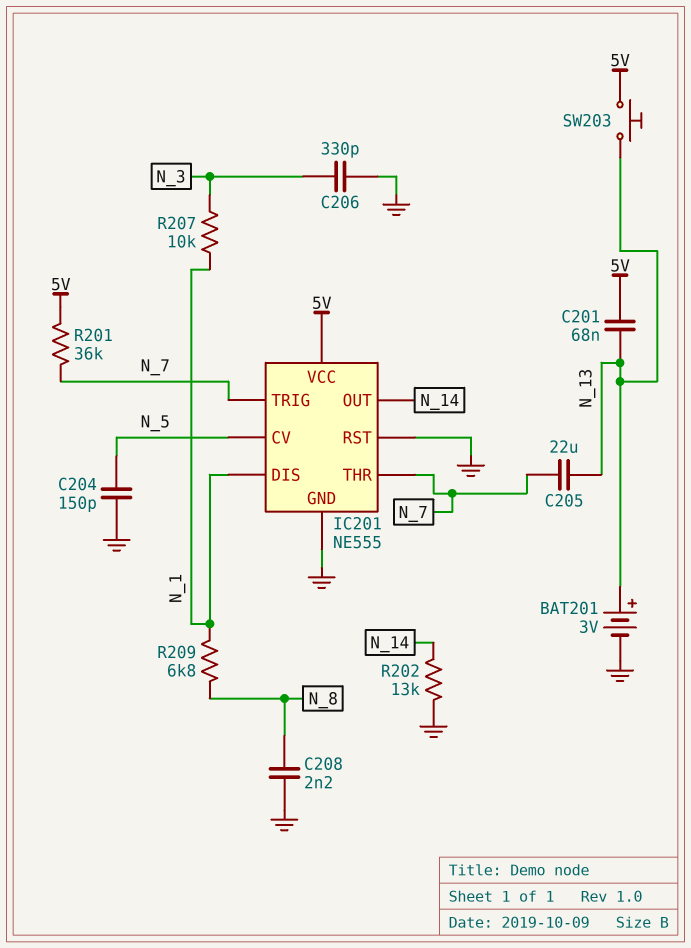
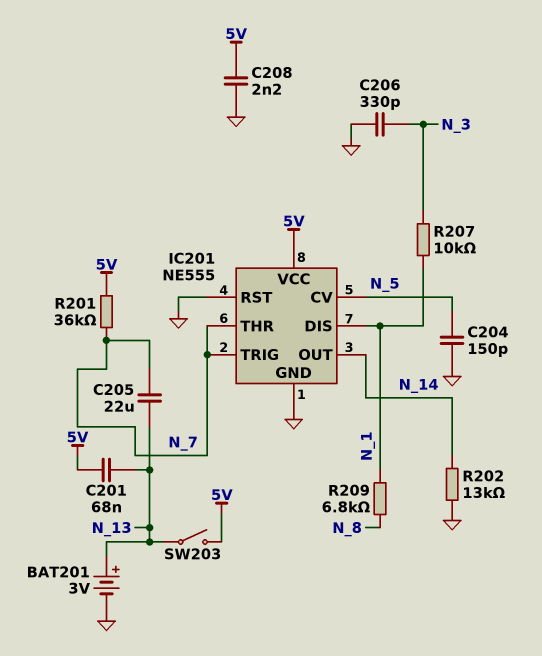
C208: 2.2nF (GND, N_8) -> 2.2nF (5V, GND)
SW203: button (5V, N_13) -> switch (5V, N_13)

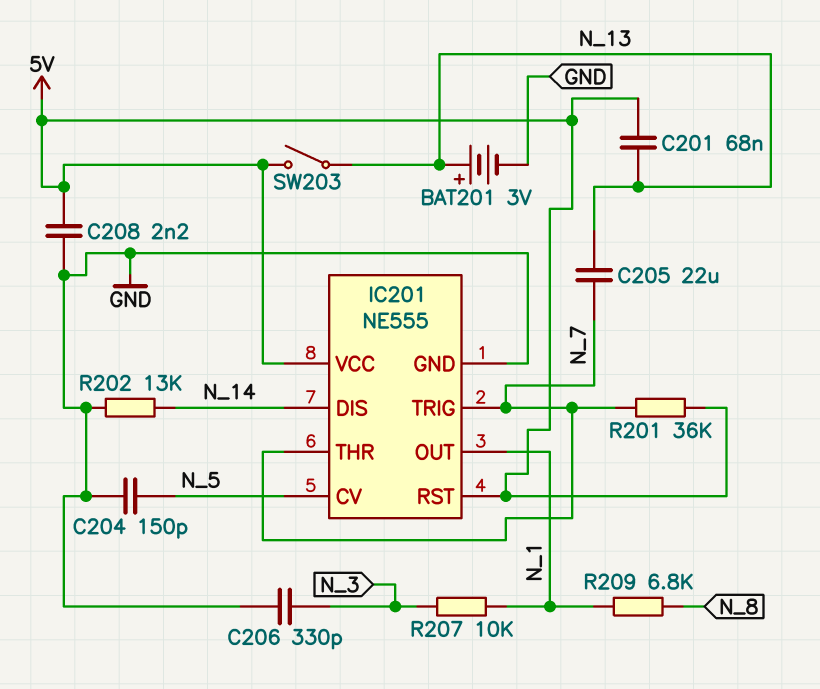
IC201 pin DIS: N_1 -> N_14
IC201 pin OUT: N_14 -> N_1
IC201 pin RST: GND -> 5V

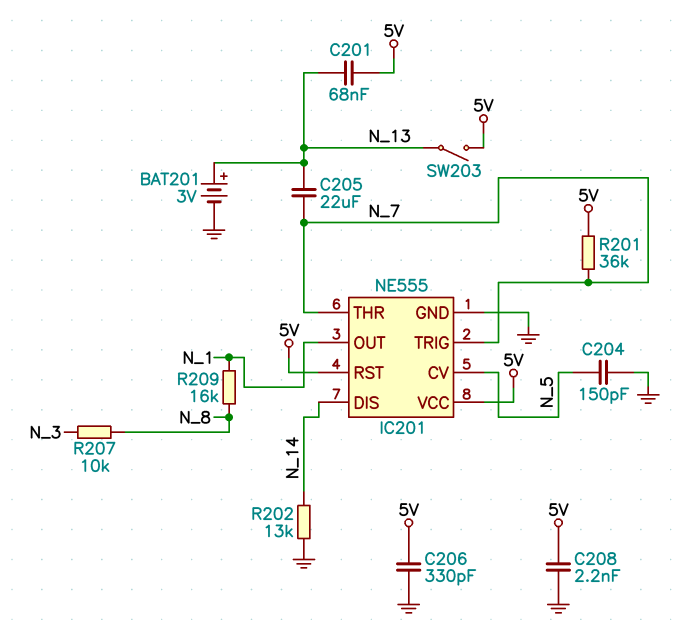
C206: 330pF (GND, N_3) -> 330pF (5V, GND)
R207: 10k (N_1, N_3) -> 10k (N_3, N_8)
R209: 6.8k (N_1, N_8) -> 16k (N_1, N_8)

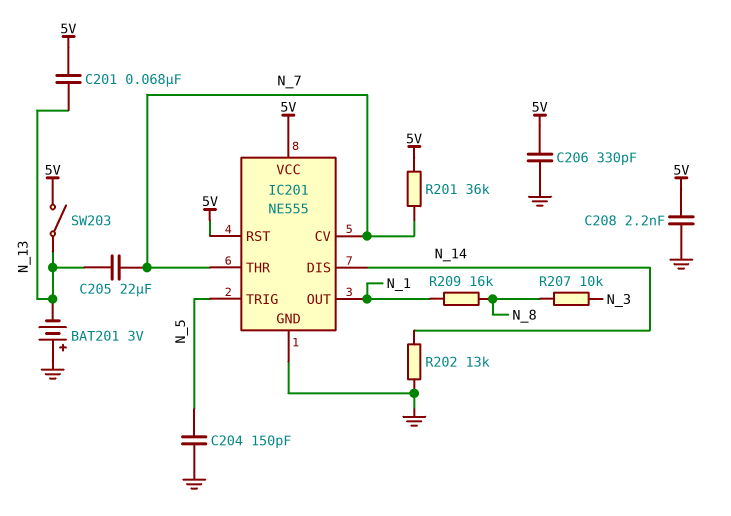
BAT201: 3V (plus N_13, minus GND) -> 3V (plus GND, minus N_13)
IC201 pin CV: N_5 -> N_7
IC201 pin TRIG: N_7 -> N_5

